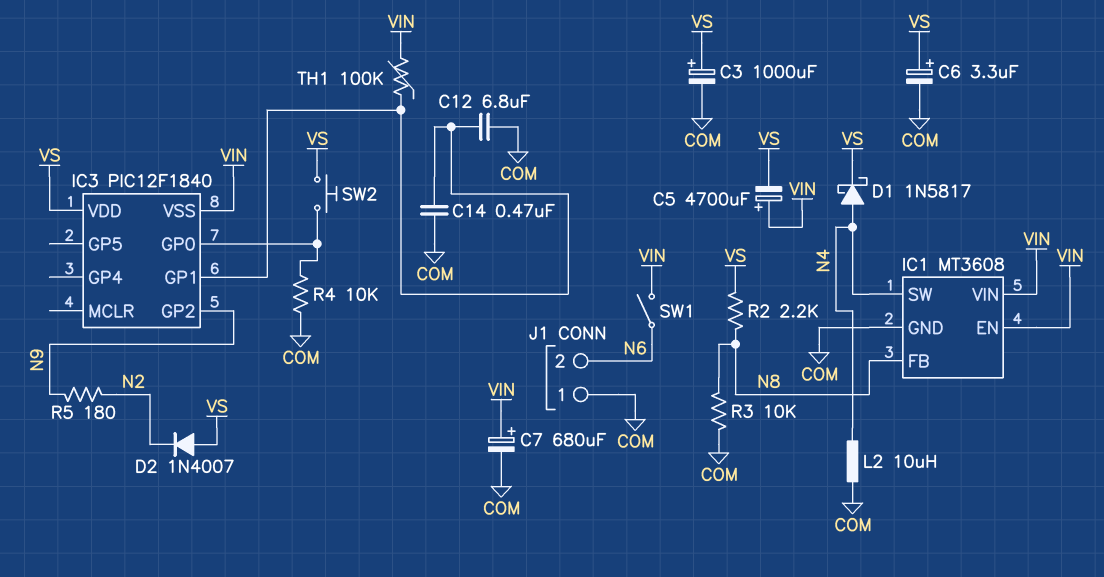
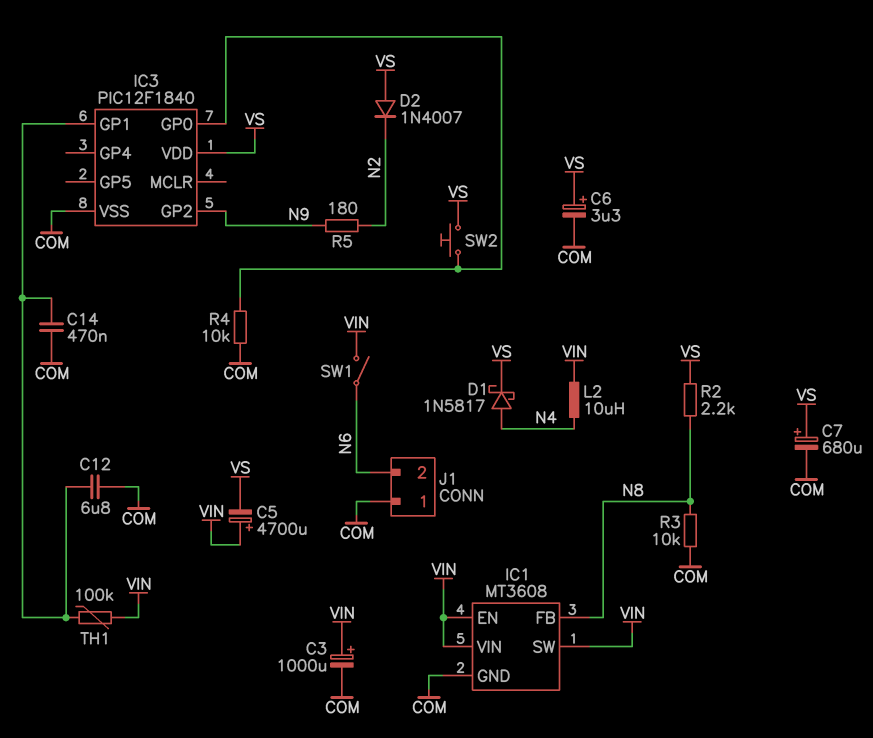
C3: 1000uF (plus VS, minus COM) -> 1000uF (plus VIN, minus COM)
C7: 680uF (plus VIN, minus COM) -> 680uF (plus VS, minus COM)
IC1 pin SW: N4 -> VIN
IC3 pin VSS: VIN -> COM
L2: 10uH (COM, N4) -> 10uH (N4, VIN)

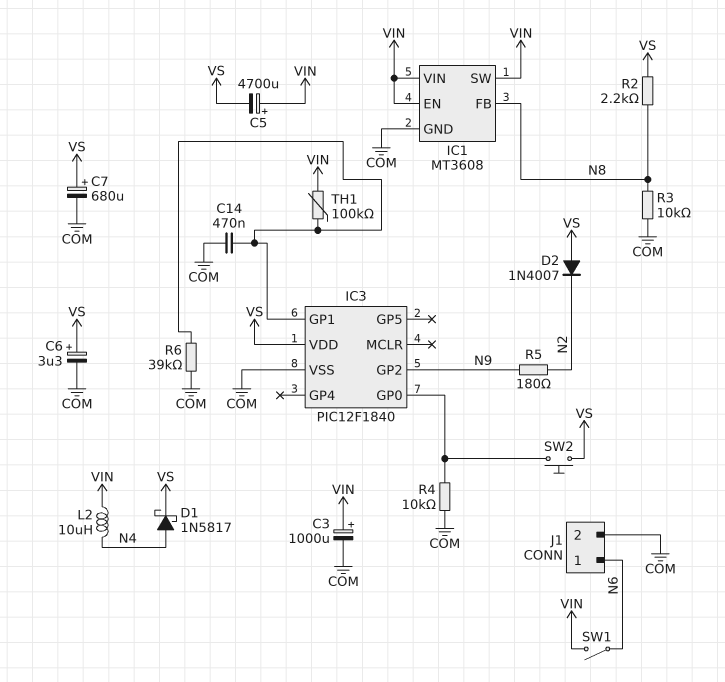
C12: 6.8uF (COM, IC3/GP1) -> none
J1 pin 1: COM -> N6
J1 pin 2: N6 -> COM
R6: none -> 39k (COM, IC3/GP1)

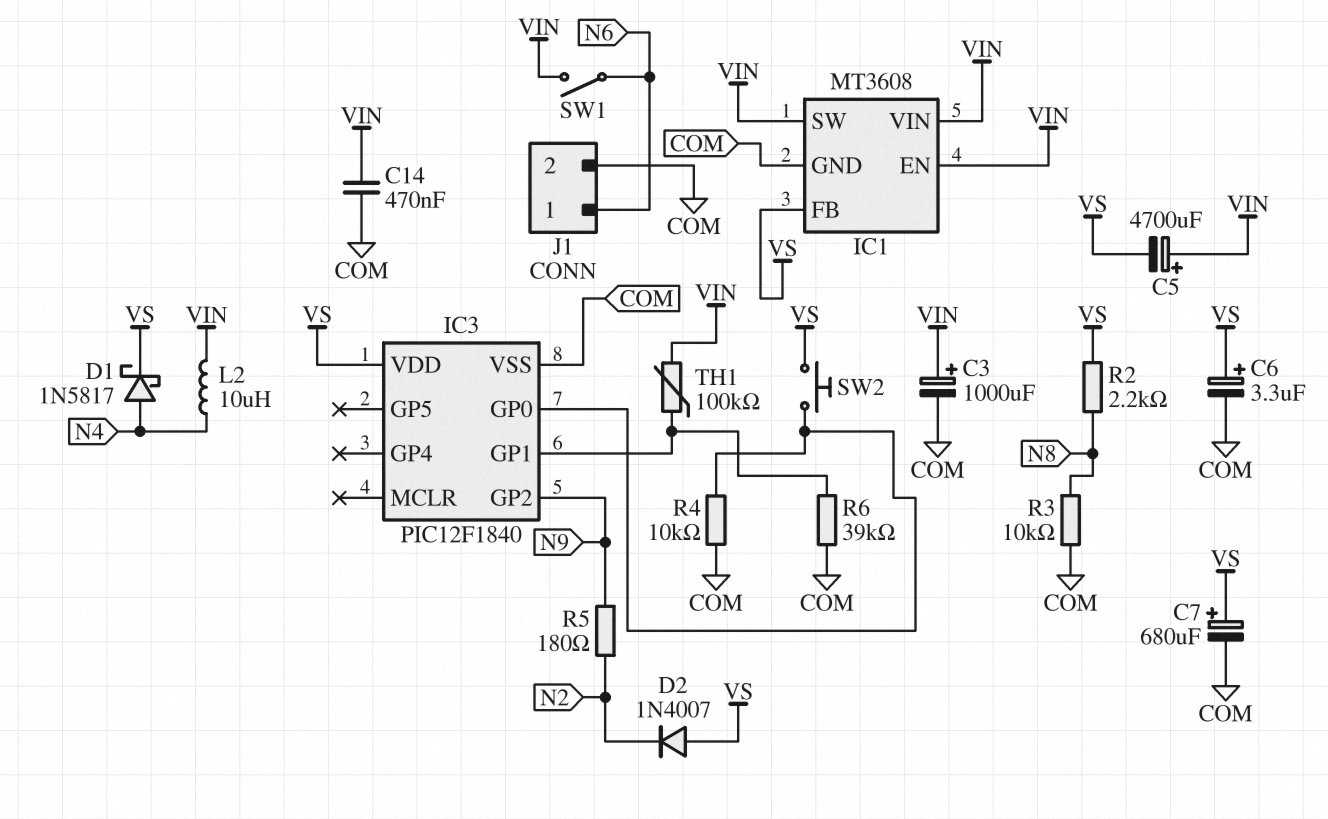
C14: 470nF (COM, IC3/GP1) -> 470nF (COM, VIN)
IC1 pin FB: N8 -> VS

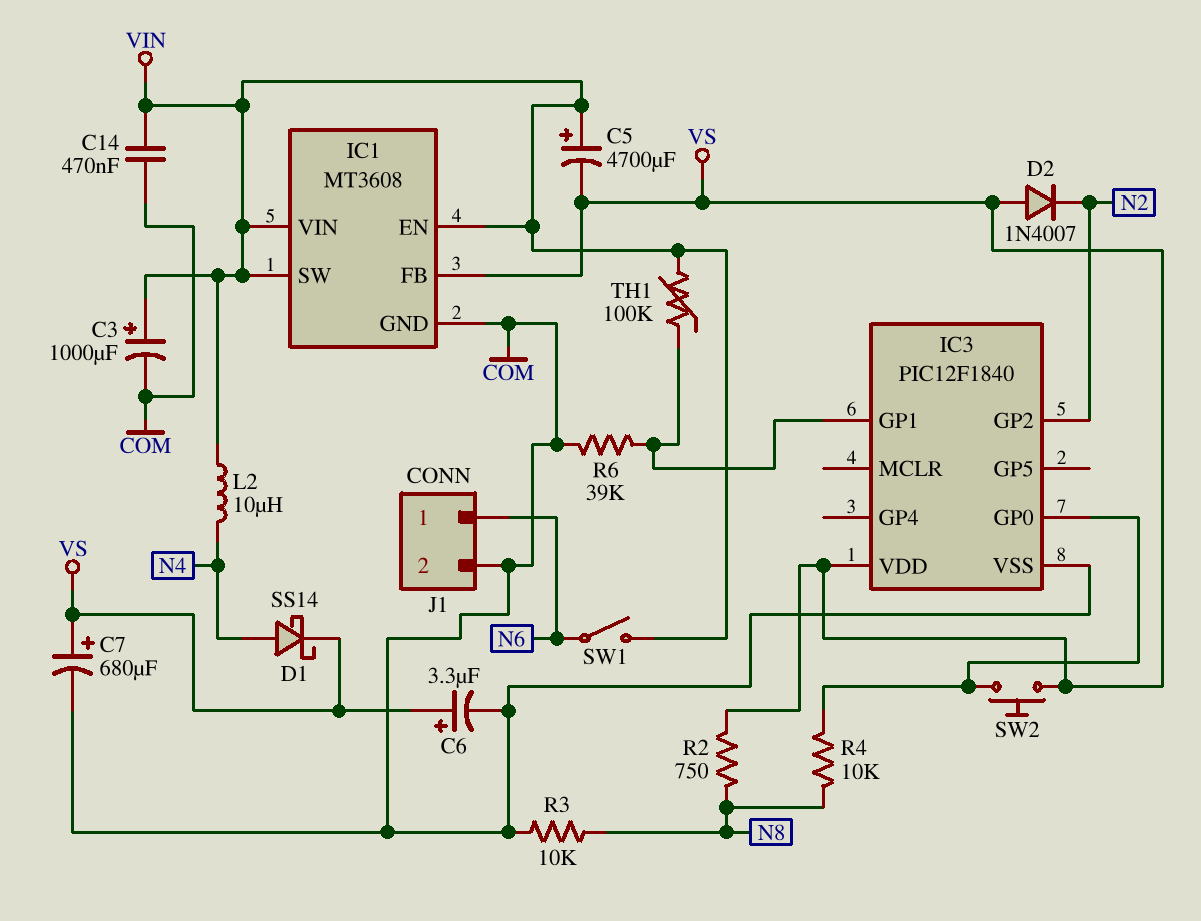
D1: schottky 1N5817 (A N4, K VS) -> schottky SS14 (A N4, K VS)
IC3 pin GP2: N9 -> N2
R2: 2.2k (N8, VS) -> 750 (N8, VS)
R4: 10k (COM, IC3/GP0) -> 10k (IC3/GP0, N8)
R5: 180 (N2, N9) -> none

